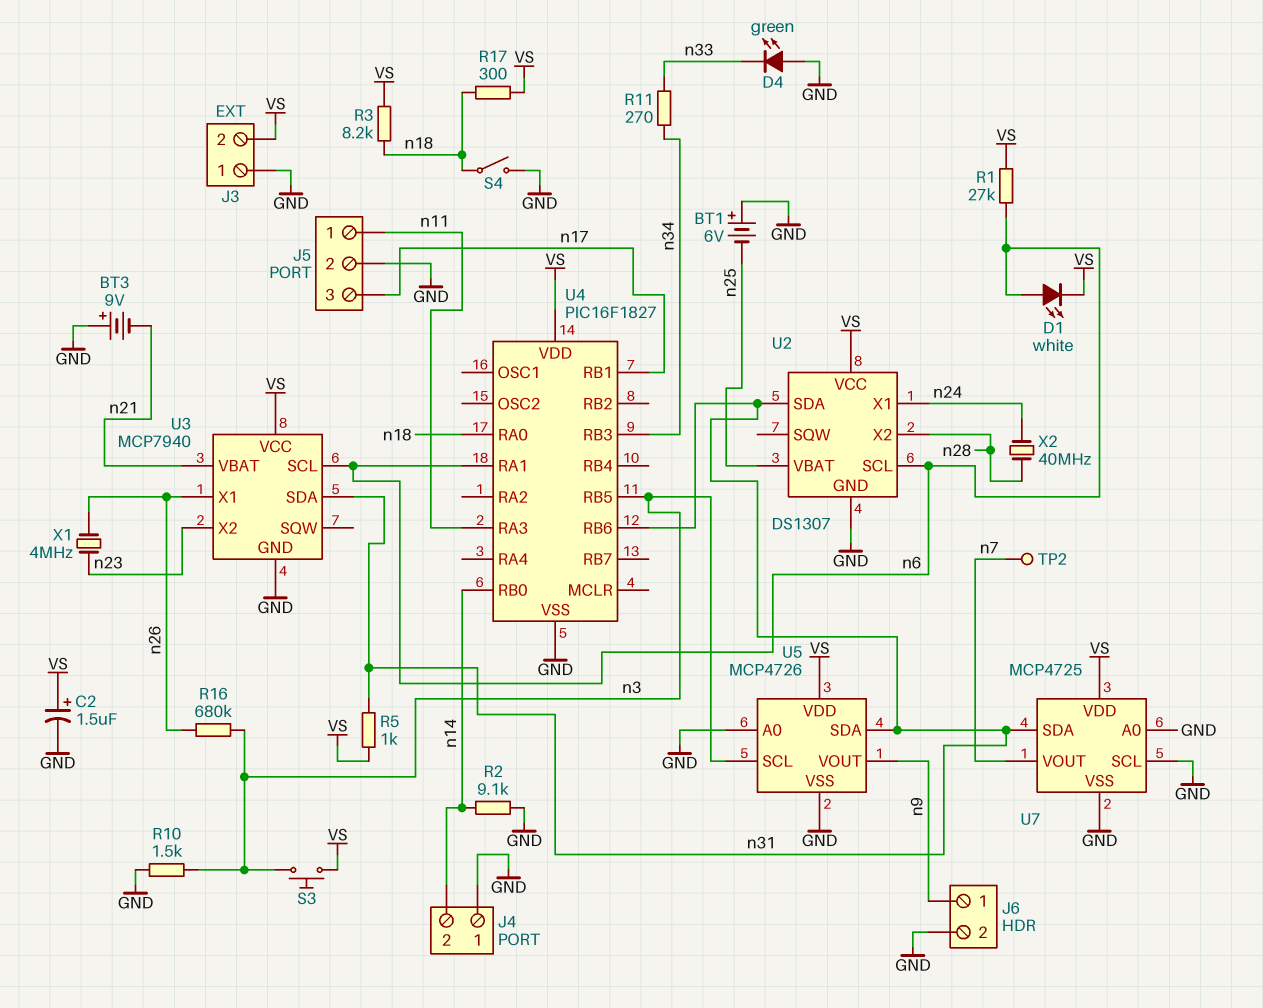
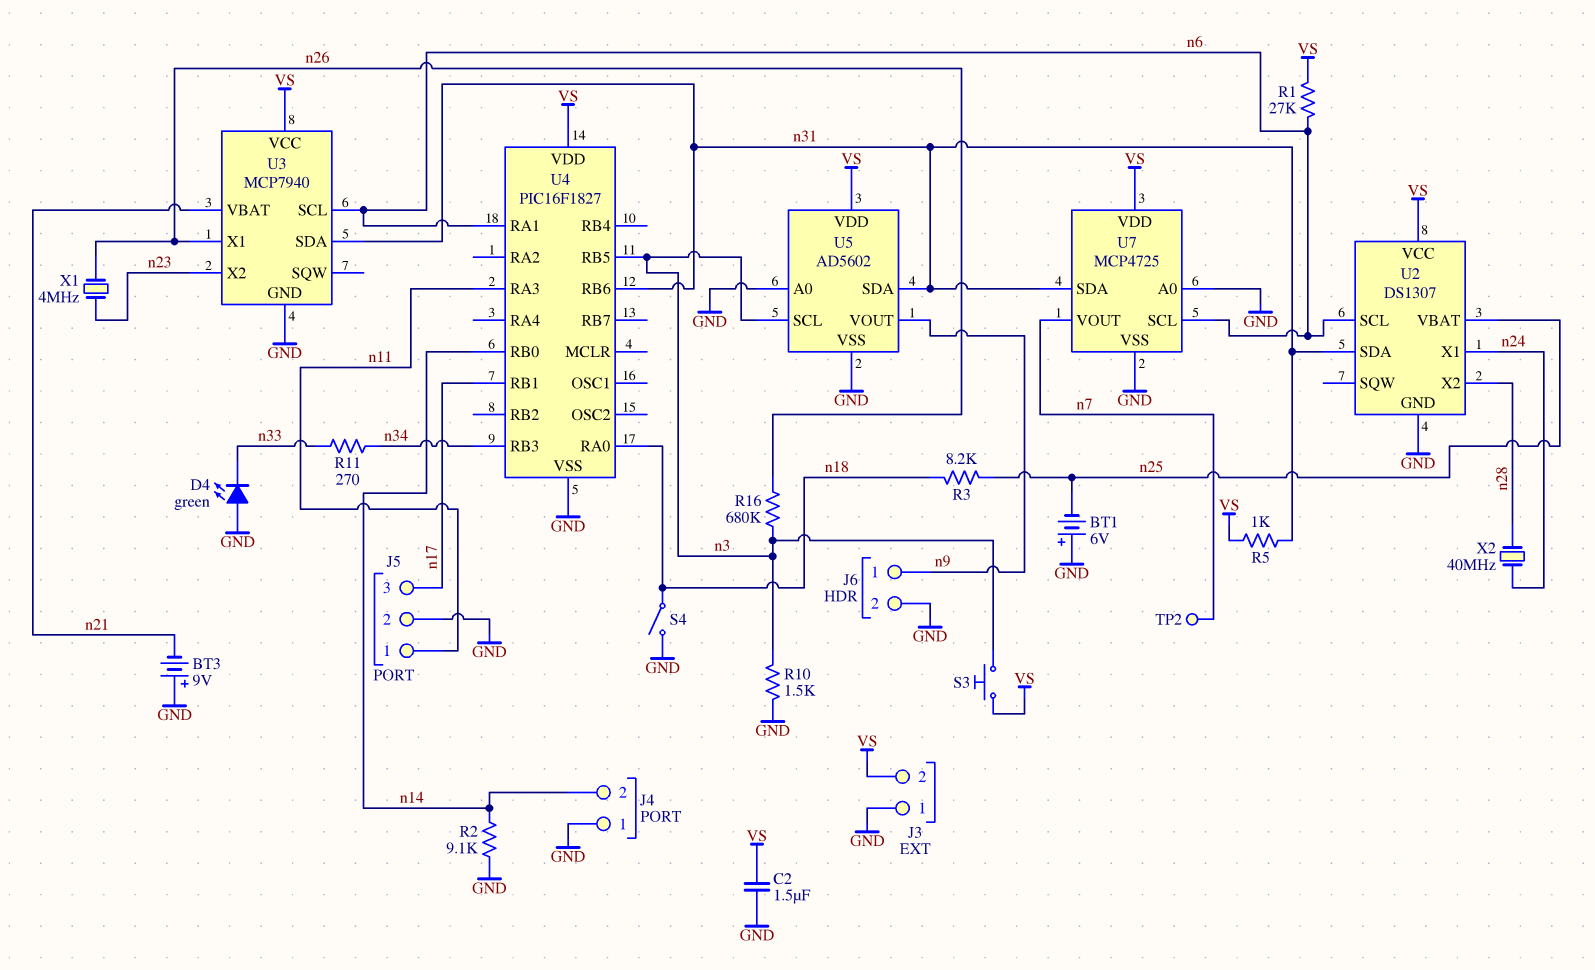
C2: 1.5uF (plus VS, minus GND) -> 1.5uF (GND, VS)
D1: LED white (A n6, K VS) -> none
R3: 8.2k (VS, n18) -> 8.2k (n18, n25)
R17: 300 (VS, n18) -> none
U5: MCP4726 -> AD5602
U7 pin SCL: GND -> n6

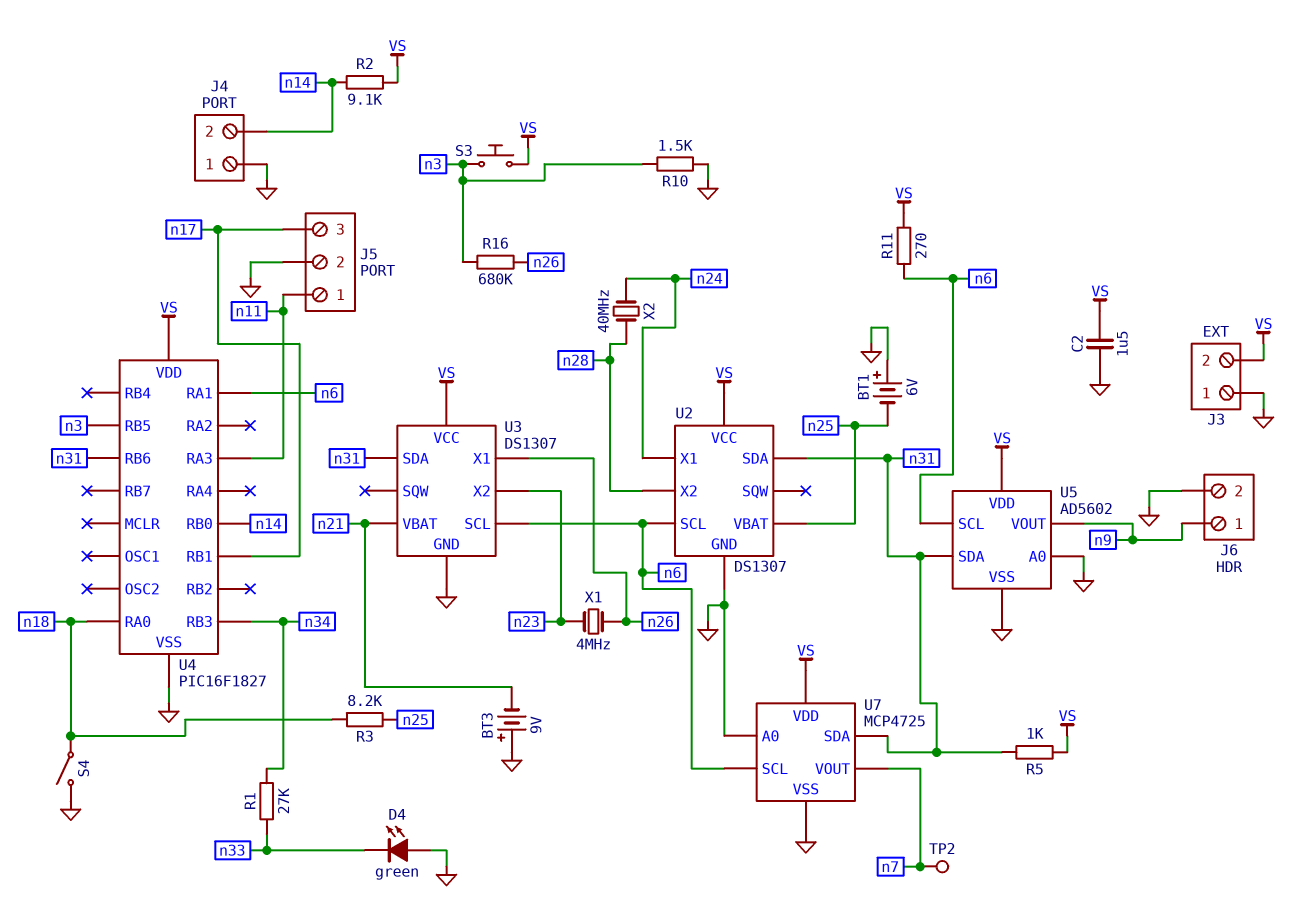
R1: 27k (VS, n6) -> 27k (n33, n34)
R2: 9.1k (GND, n14) -> 9.1k (VS, n14)
R11: 270 (n33, n34) -> 270 (VS, n6)
U3: MCP7940 -> DS1307
U5 pin SCL: n3 -> n6

